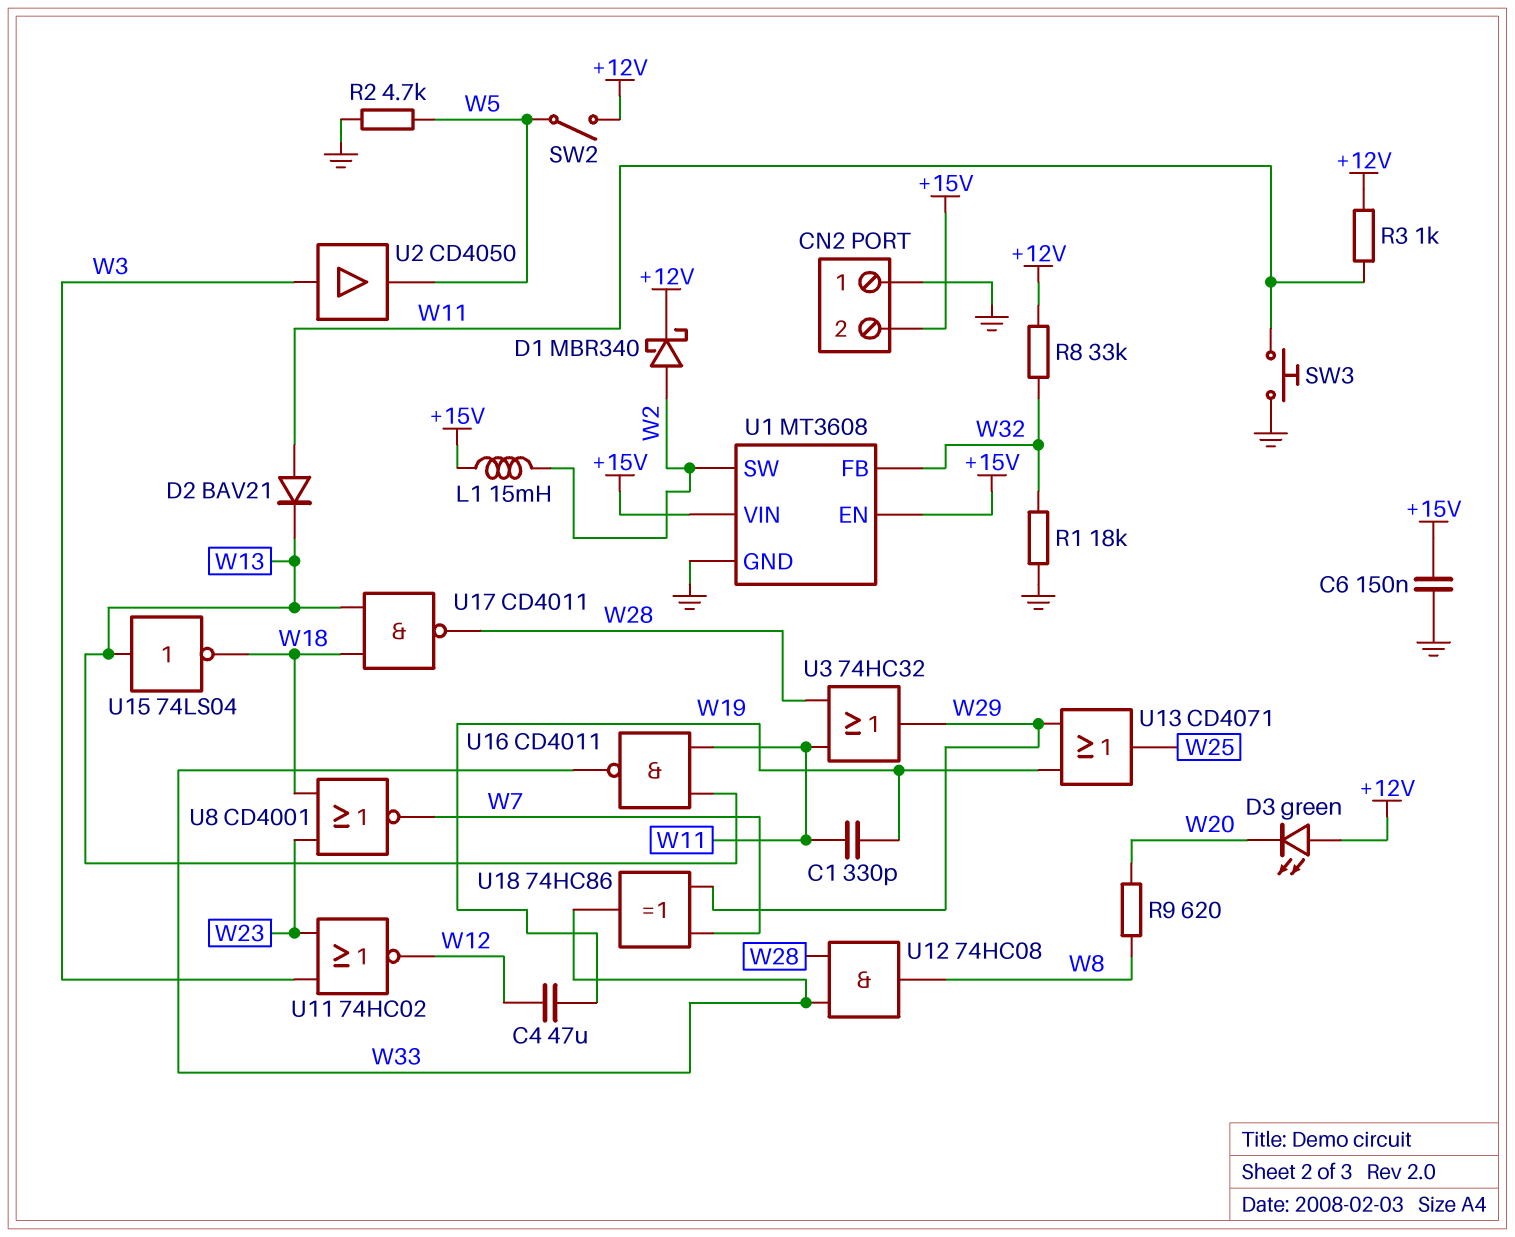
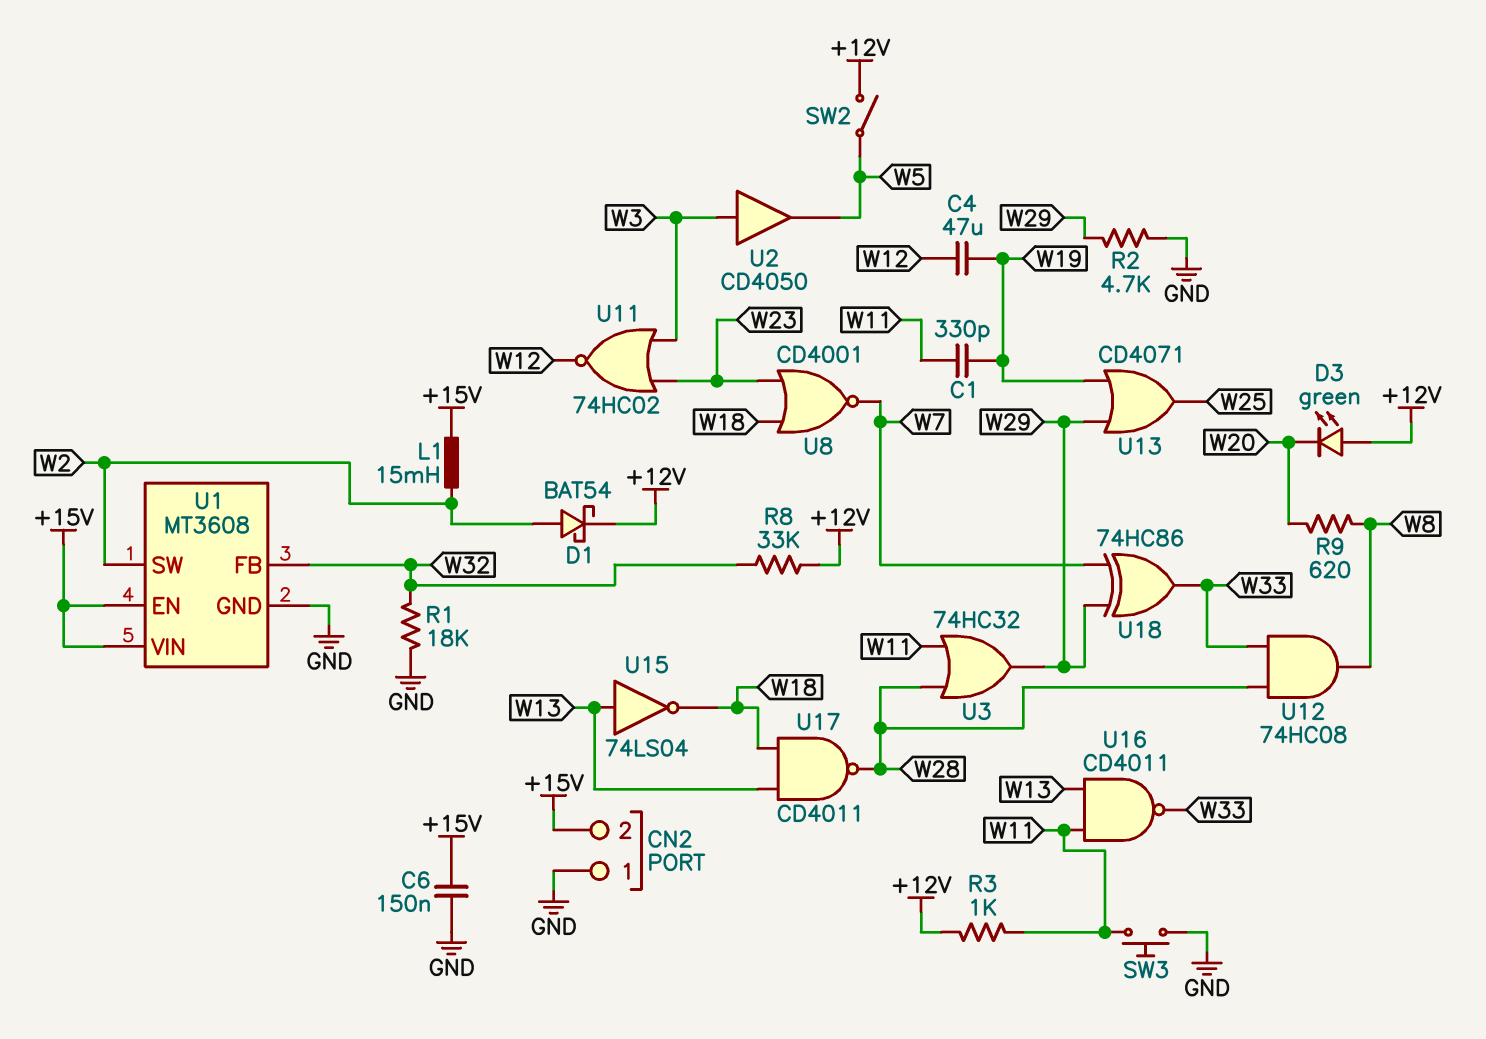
D1: schottky MBR340 (A W2, K +12V) -> schottky BAT54 (A W2, K +12V)
D2: diode BAV21 (A W11, K W13) -> none
R2: 4.7k (GND, W5) -> 4.7k (GND, W29)

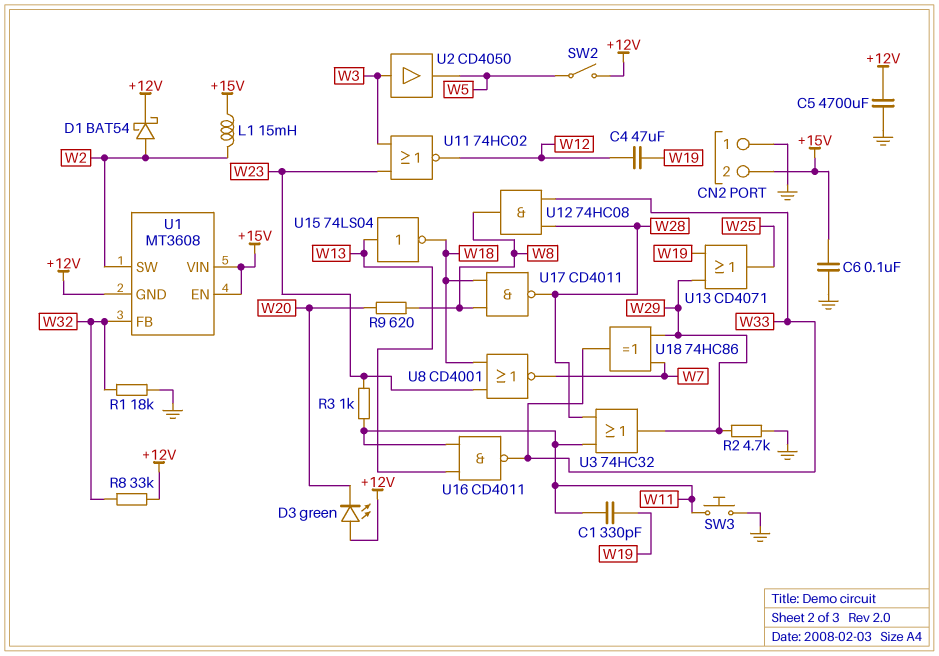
C5: none -> 4700uF (+12V, GND)
C6: 150nF (+15V, GND) -> 100nF (+15V, GND)
R3: 1k (+12V, W11) -> 1k (W11, W23)
U1 pin GND: GND -> +12V
U17: NAND CD4011 (in W13, in W18, out W28) -> NAND CD4011 (in W8, in W18, out W28)

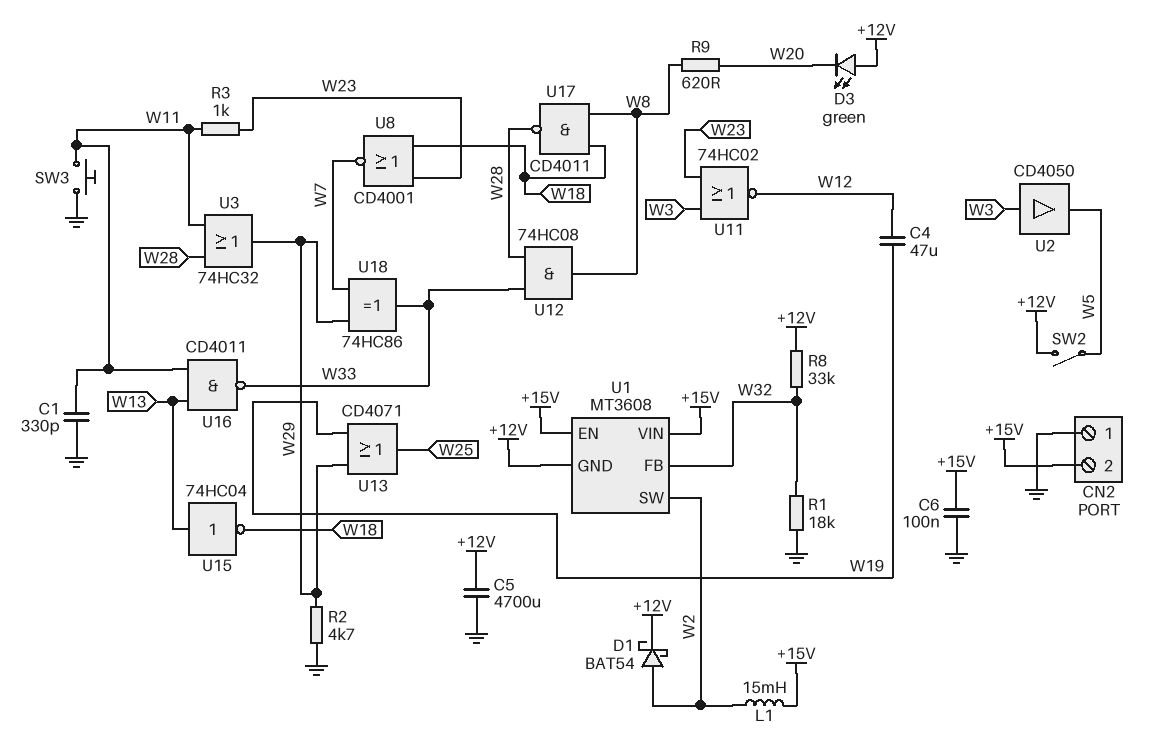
C1: 330pF (W11, W19) -> 330pF (GND, W11)
U15: NOT 74LS04 (in W13, out W18) -> NOT 74HC04 (in W13, out W18)

